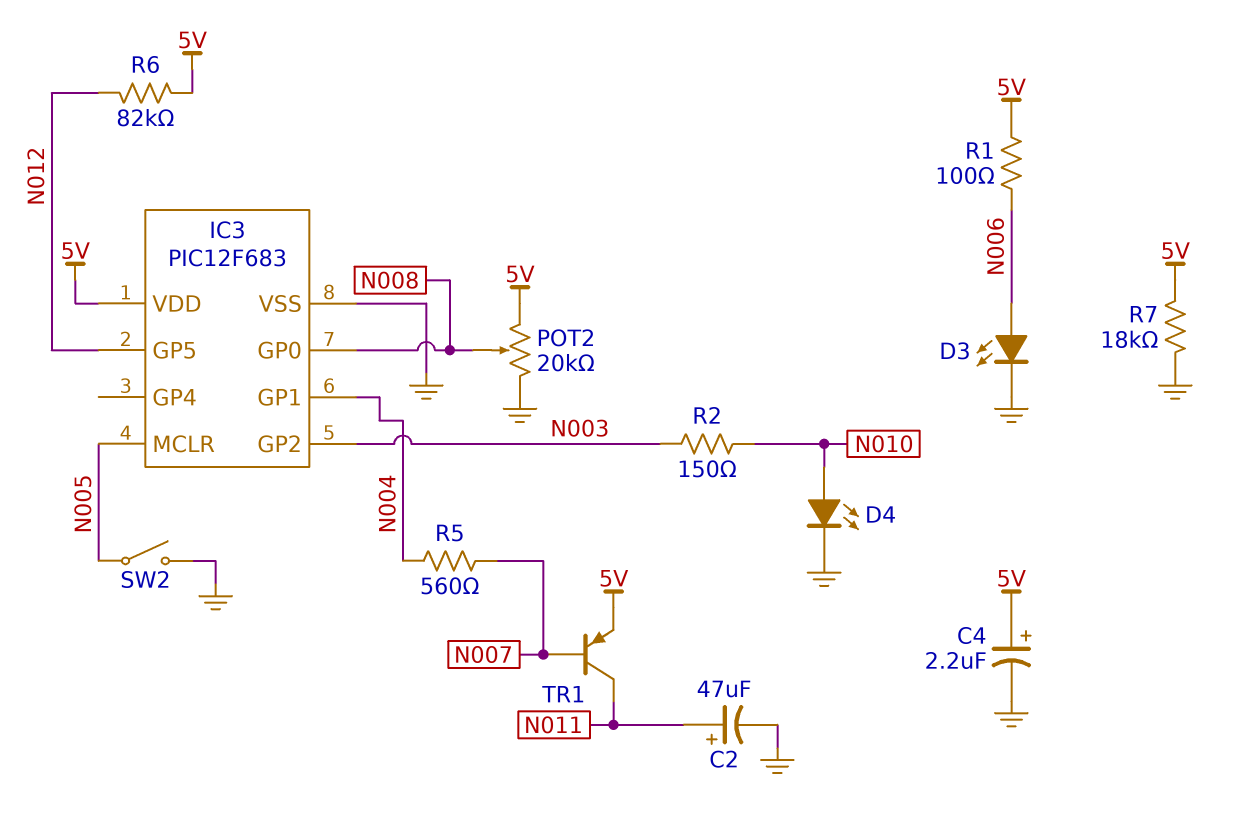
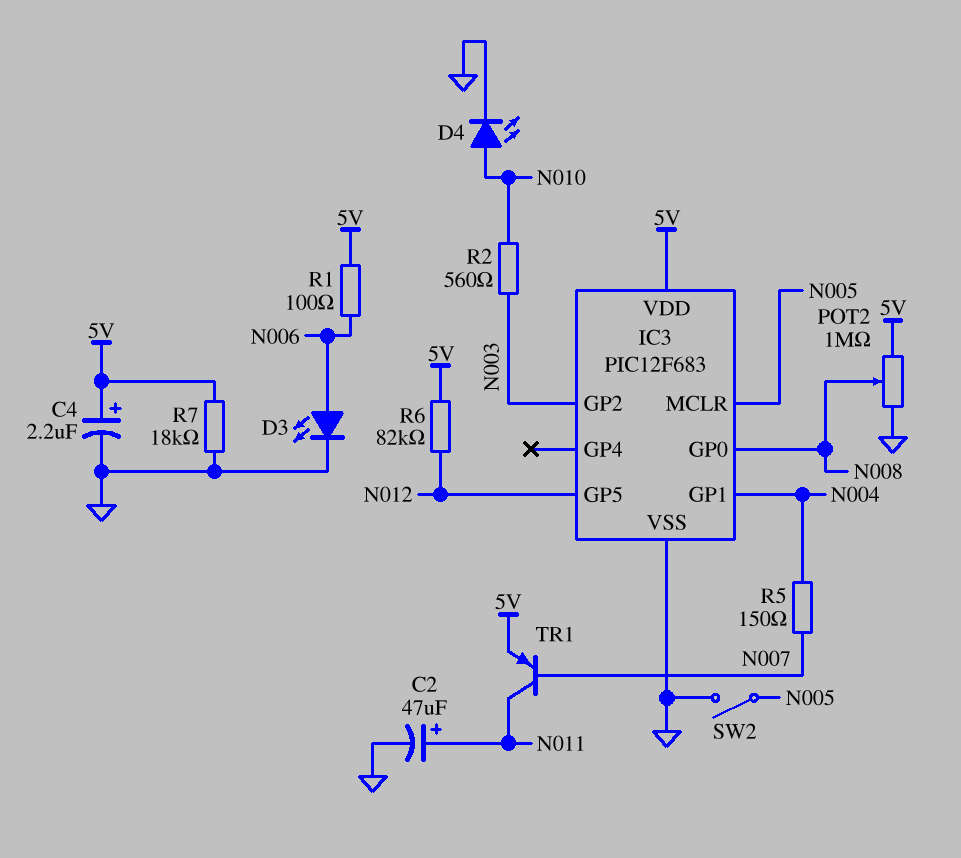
POT2: 20k (5V, GND, wiper N008) -> 1M (5V, GND, wiper N008)
R2: 150 (N003, N010) -> 560 (N003, N010)
R5: 560 (N004, N007) -> 150 (N004, N007)

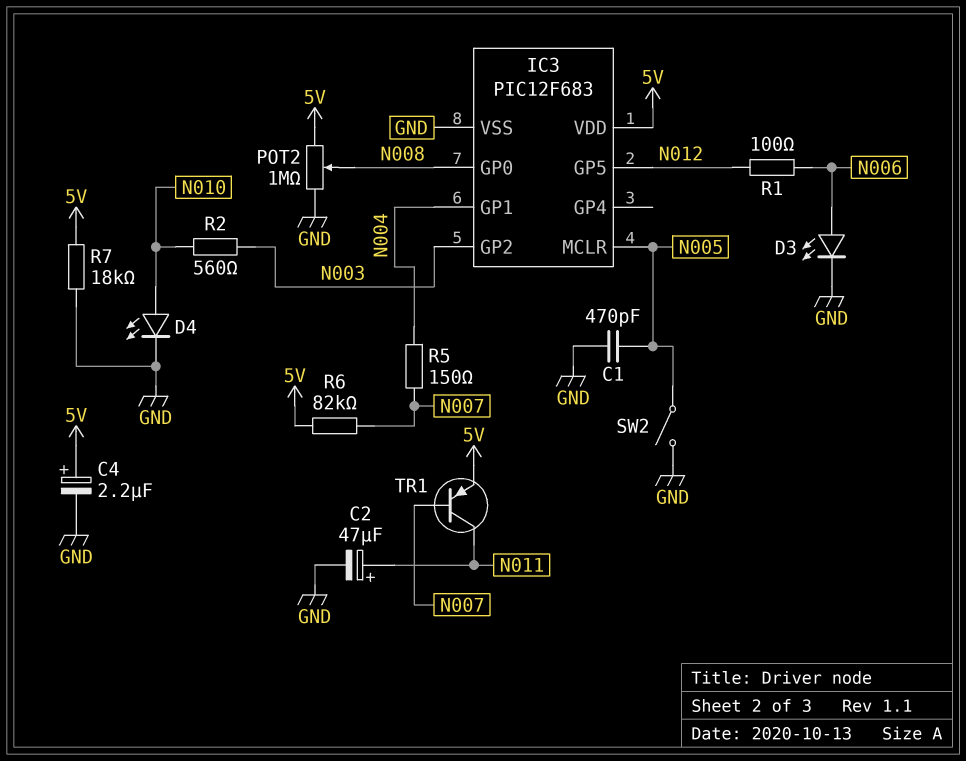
C1: none -> 470pF (GND, N005)
R1: 100 (5V, N006) -> 100 (N006, N012)
R6: 82k (5V, N012) -> 82k (5V, N007)

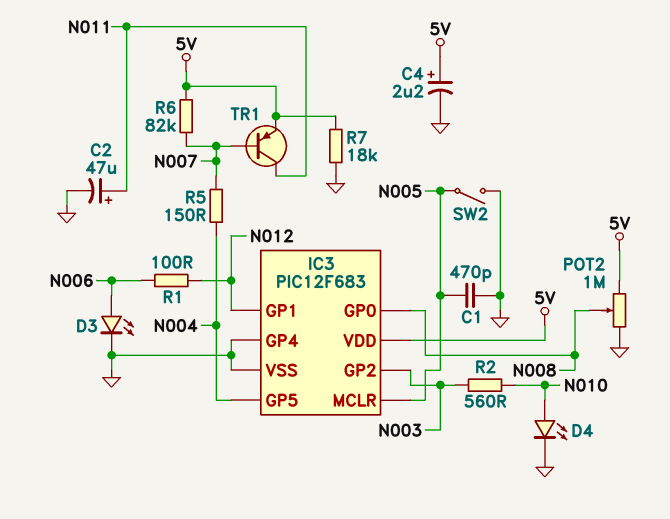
IC3 pin GP1: N004 -> N012
IC3 pin GP4: none -> GND
IC3 pin GP5: N012 -> N004

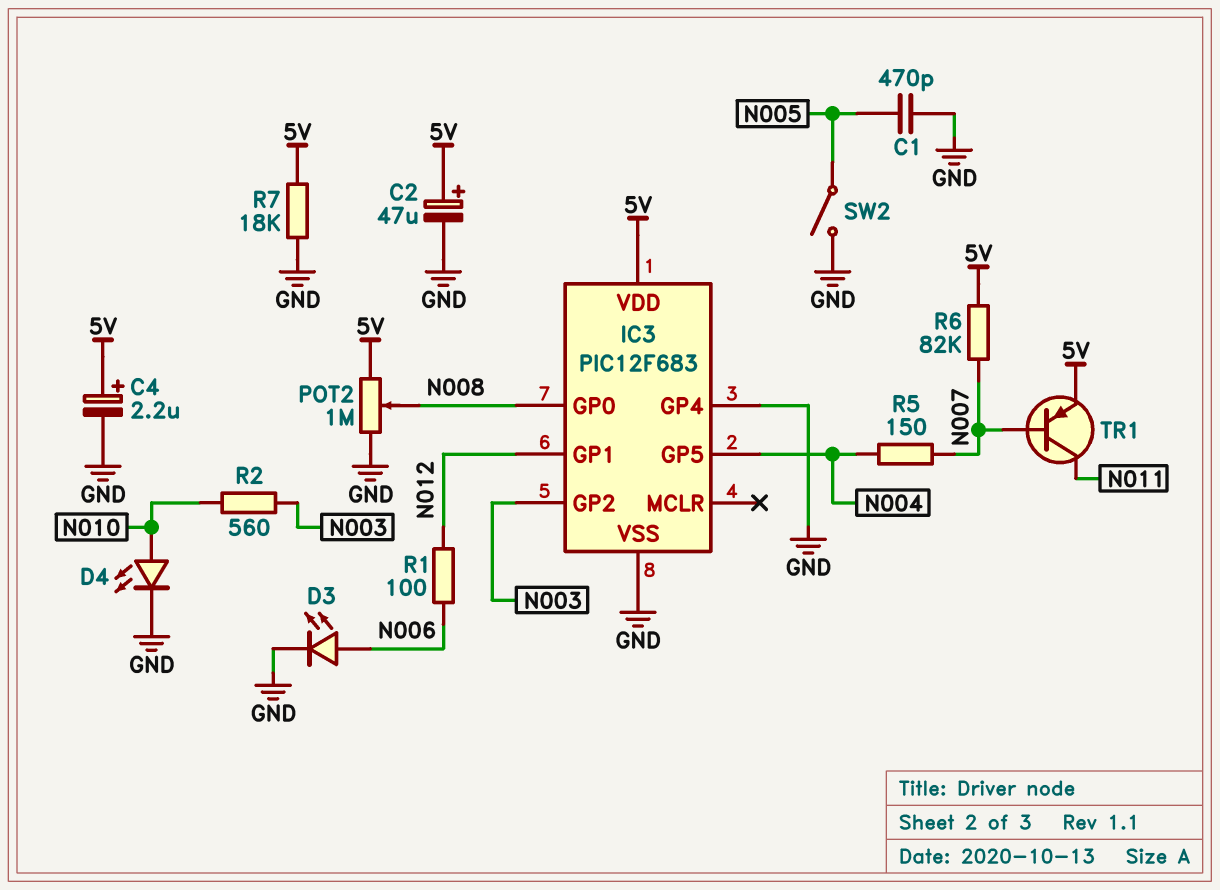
C2: 47uF (plus N011, minus GND) -> 47uF (plus 5V, minus GND)
IC3 pin MCLR: N005 -> none

